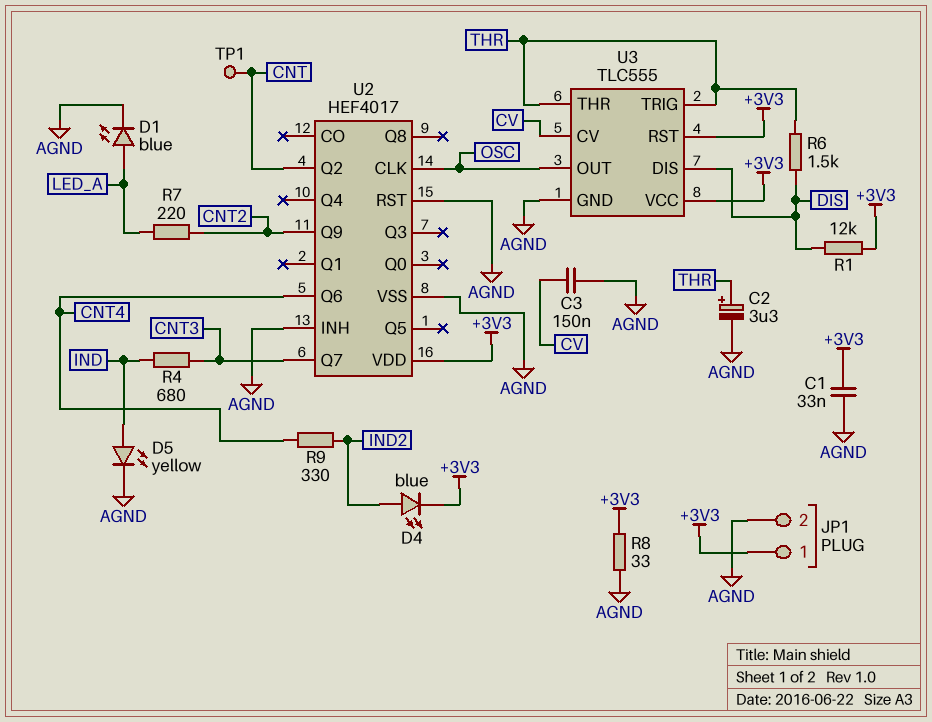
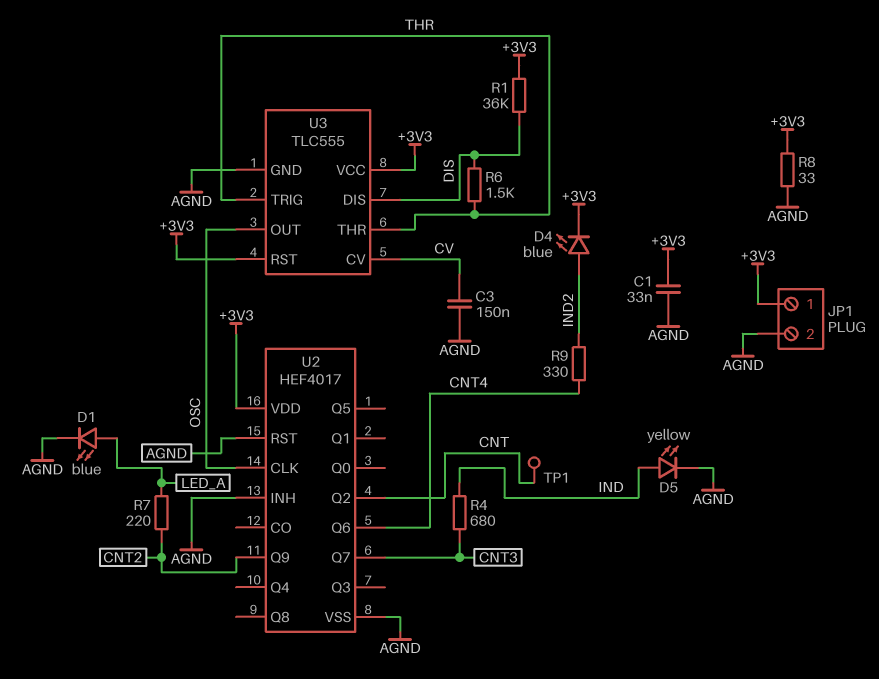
C2: 3.3uF (plus THR, minus AGND) -> none
R1: 12k (+3V3, DIS) -> 36k (+3V3, DIS)

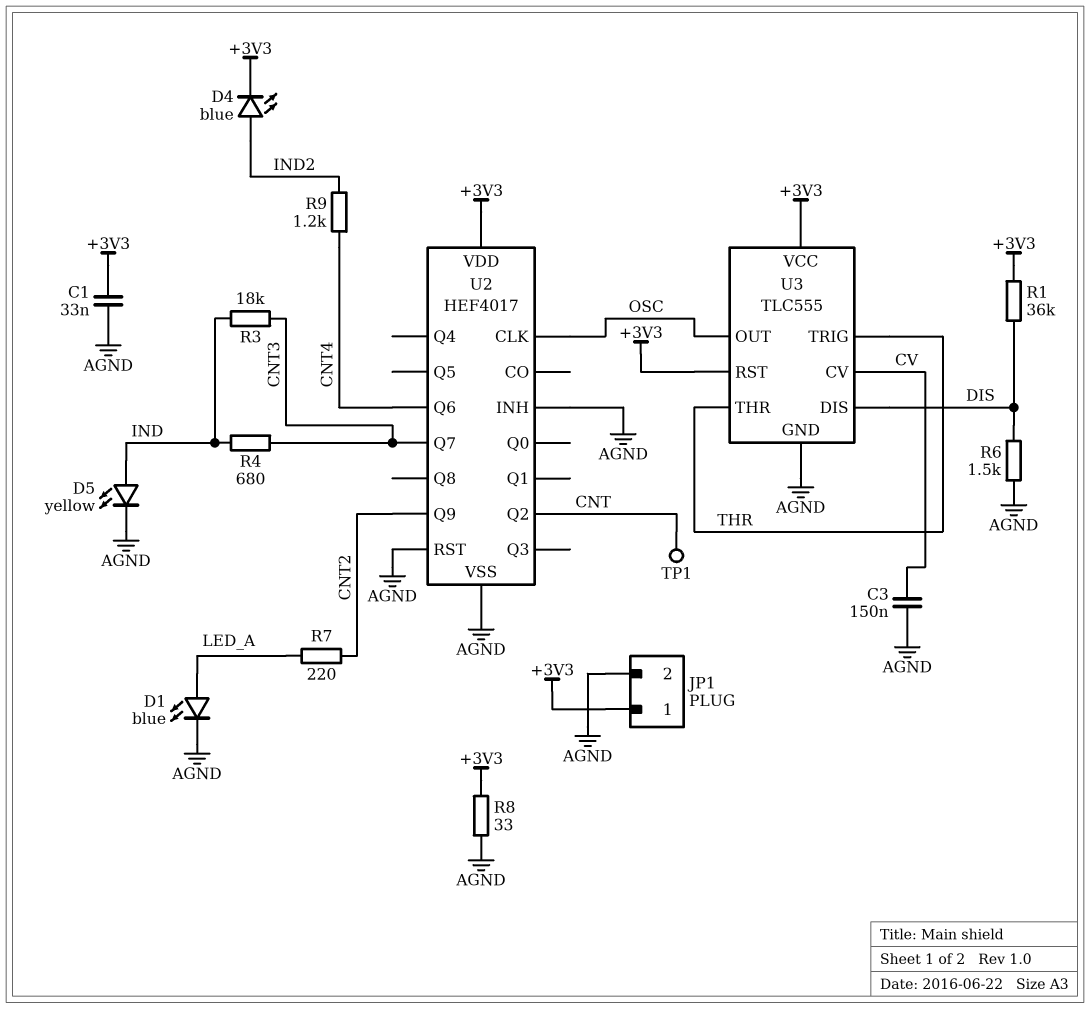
R3: none -> 18k (CNT3, IND)
R6: 1.5k (DIS, THR) -> 1.5k (AGND, DIS)
R9: 330 (CNT4, IND2) -> 1.2k (CNT4, IND2)

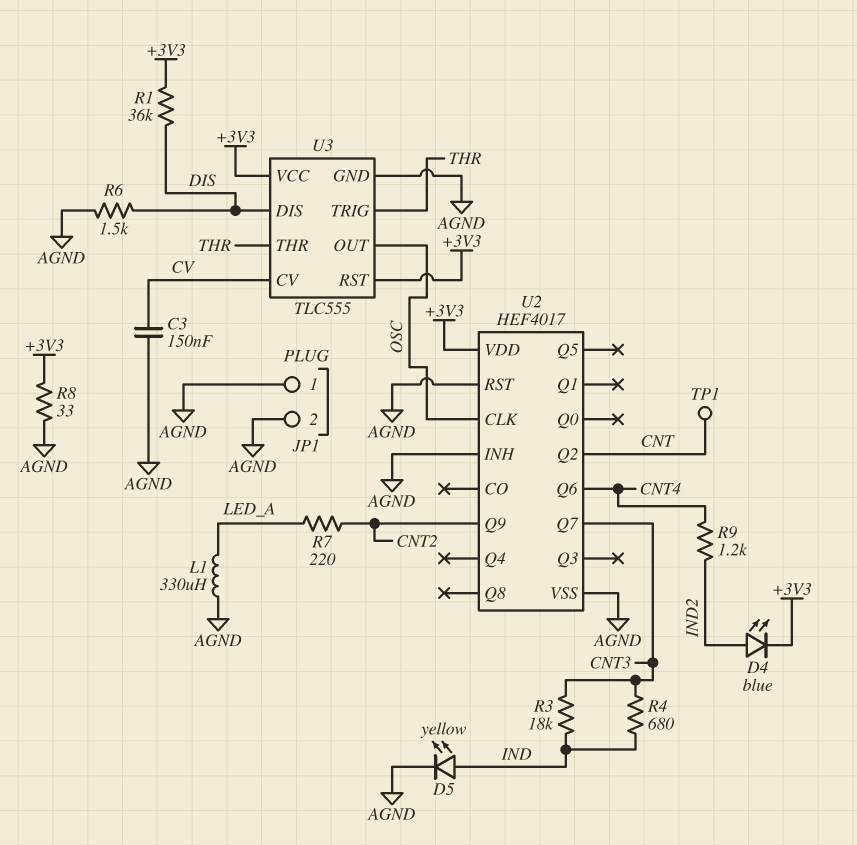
C1: 33nF (+3V3, AGND) -> none
D1: LED blue (A LED_A, K AGND) -> none
JP1 pin 1: +3V3 -> AGND
L1: none -> 330uH (AGND, LED_A)

